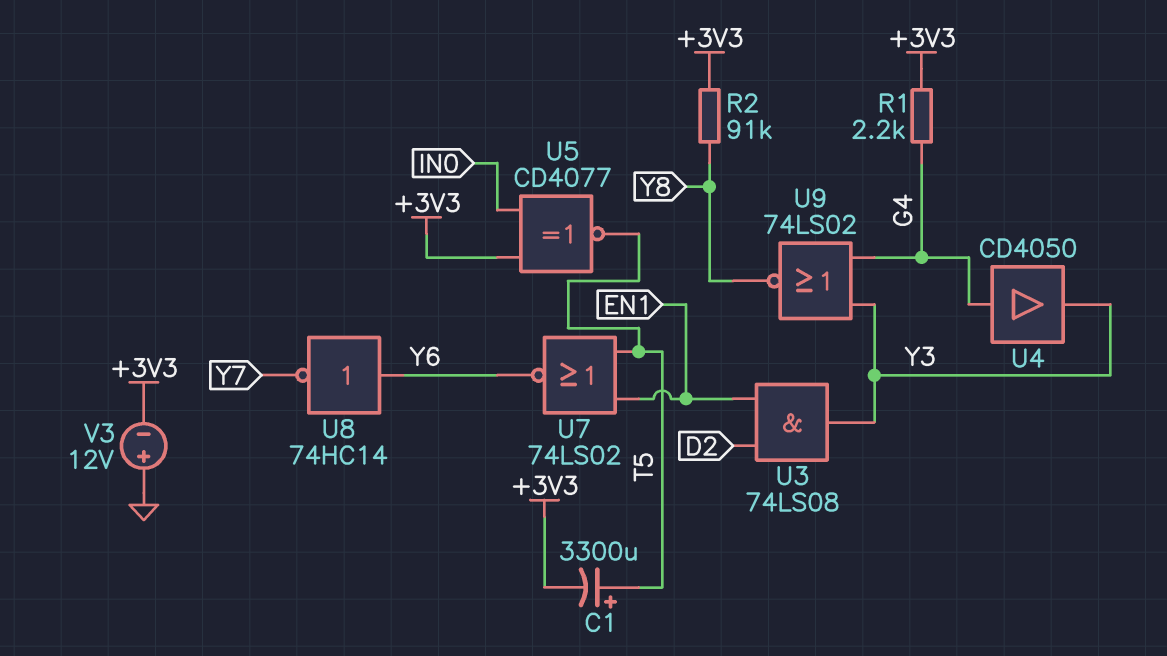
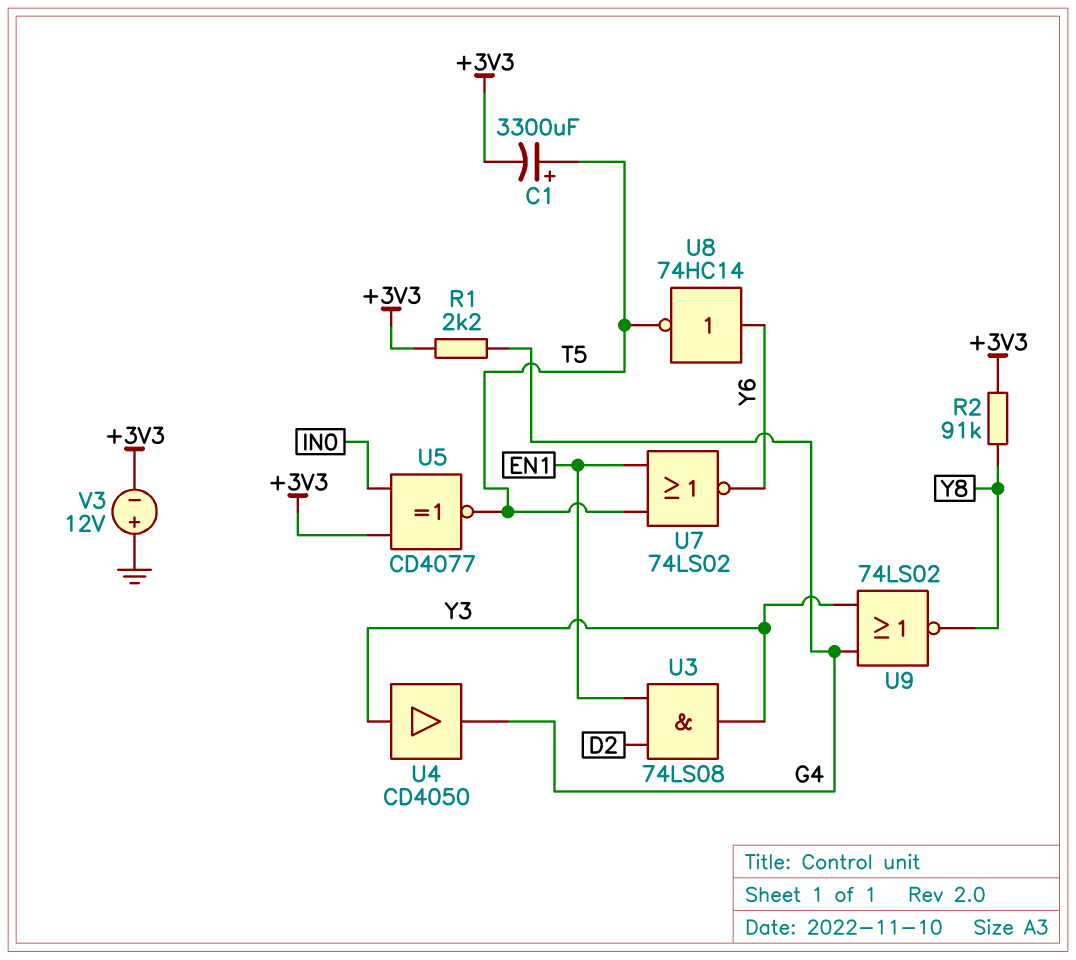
U4: buffer CD4050 (in G4, out Y3) -> buffer CD4050 (in Y3, out G4)
U8: NOT 74HC14 (in Y6, out Y7) -> NOT 74HC14 (in Y6, out T5)

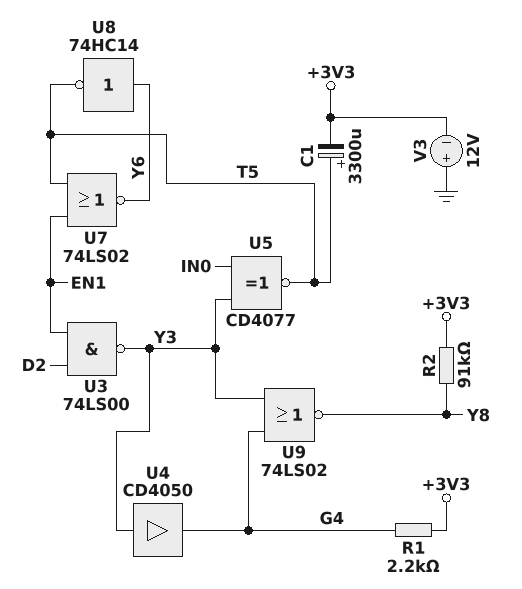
U3: AND 74LS08 (in D2, in EN1, out Y3) -> NAND 74LS00 (in D2, in EN1, out Y3)
U5: XNOR CD4077 (in +3V3, in IN0, out T5) -> XNOR CD4077 (in IN0, in Y3, out T5)

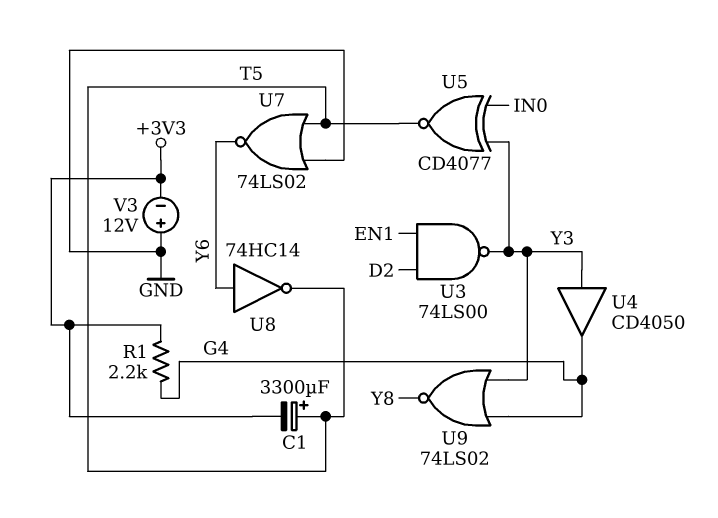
R2: 91k (+3V3, Y8) -> none
U7: NOR 74LS02 (in EN1, in T5, out Y6) -> NOR 74LS02 (in GND, in T5, out Y6)

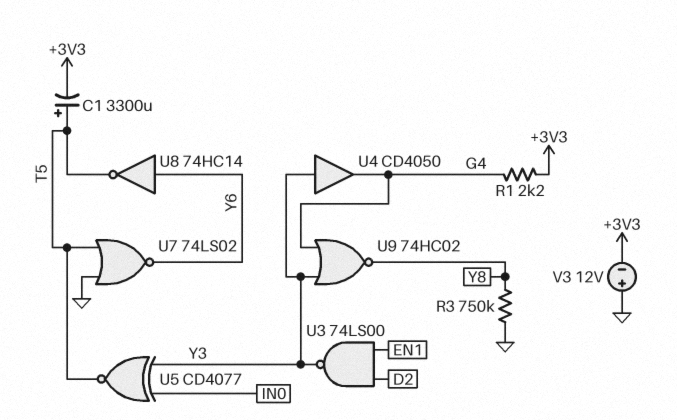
R3: none -> 750k (GND, Y8)
U9: NOR 74LS02 (in G4, in Y3, out Y8) -> NOR 74HC02 (in G4, in Y3, out Y8)

